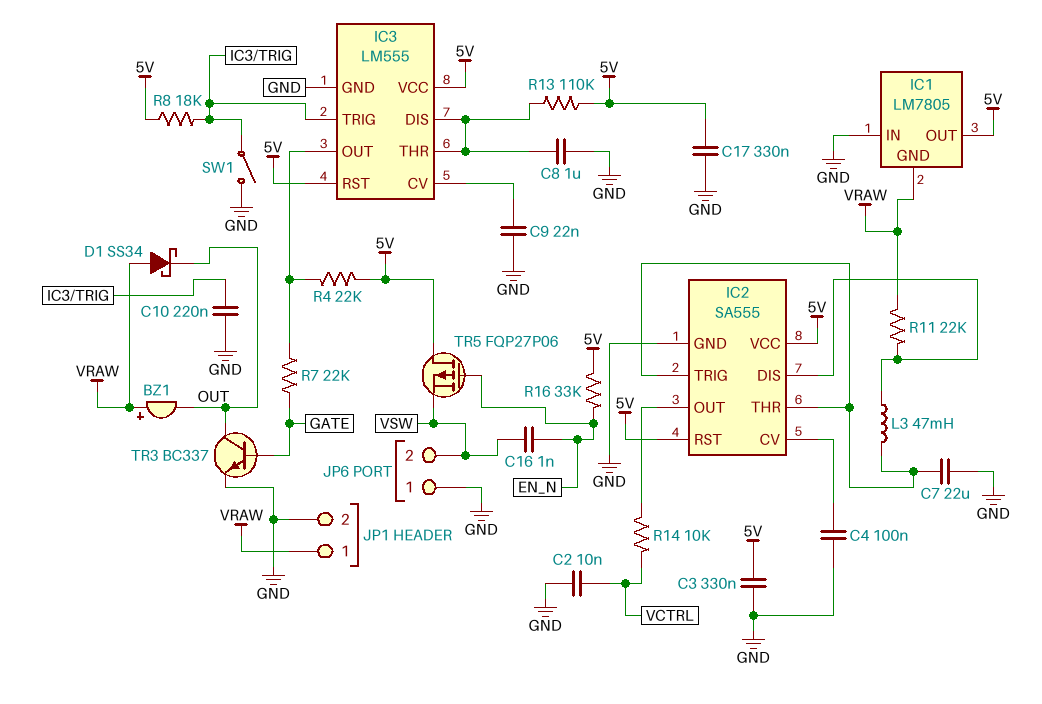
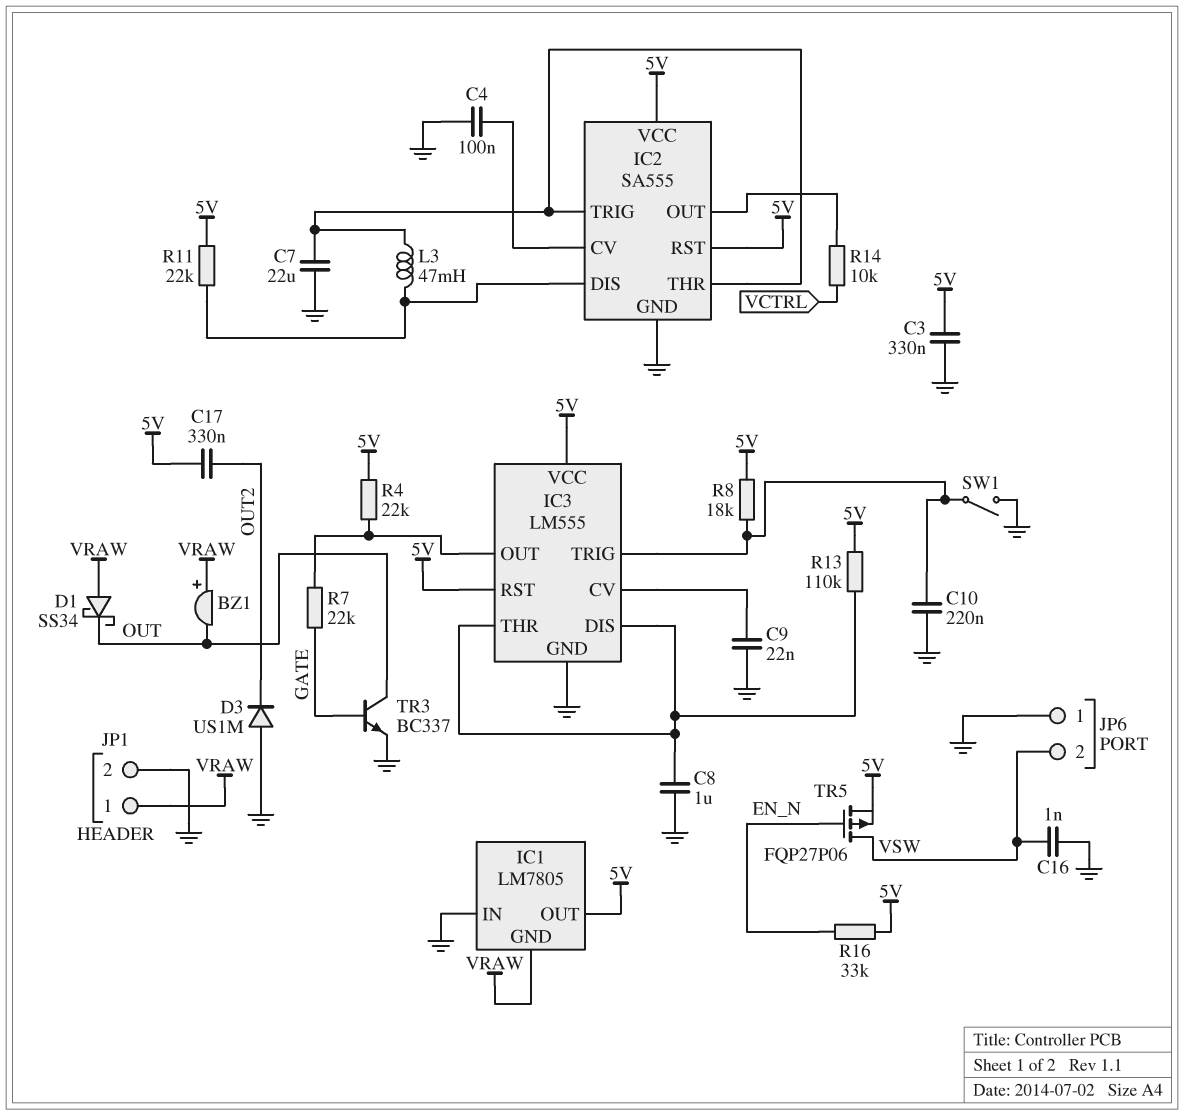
C2: 10nF (GND, VCTRL) -> none
C16: 1nF (EN_N, VSW) -> 1nF (GND, VSW)
C17: 330nF (5V, GND) -> 330nF (5V, OUT2)
D3: none -> diode US1M (A GND, K OUT2)
R11: 22k (IC2/DIS, VRAW) -> 22k (5V, IC2/DIS)
TR5: PMOS FQP27P06 (G EN_N, D 5V, S VSW) -> PMOS FQP27P06 (G EN_N, D VSW, S 5V)

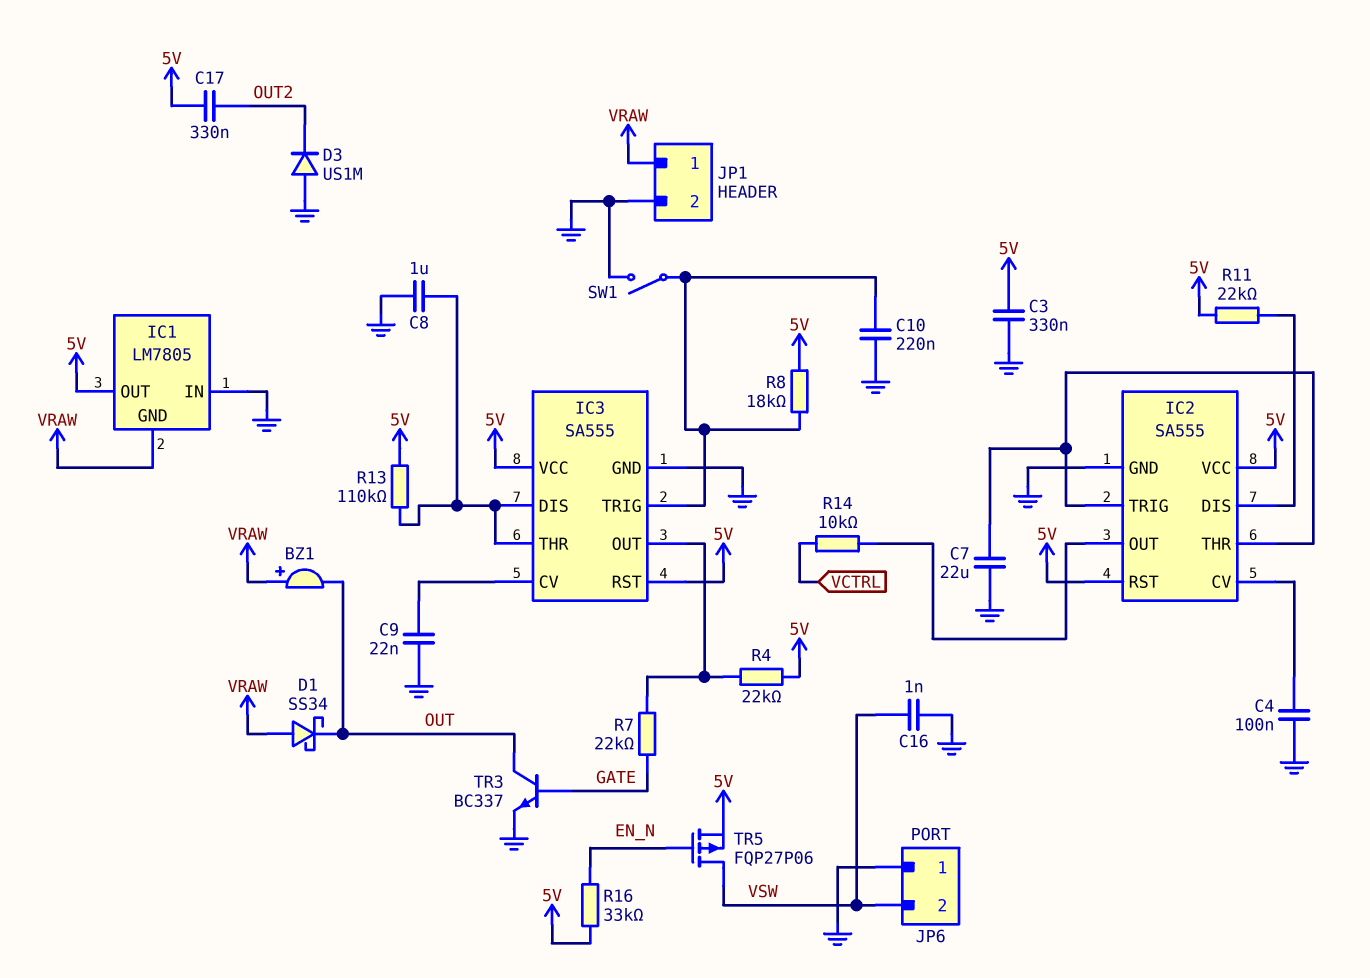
IC3: LM555 -> SA555
L3: 47mH (IC2/DIS, IC2/THR) -> none

